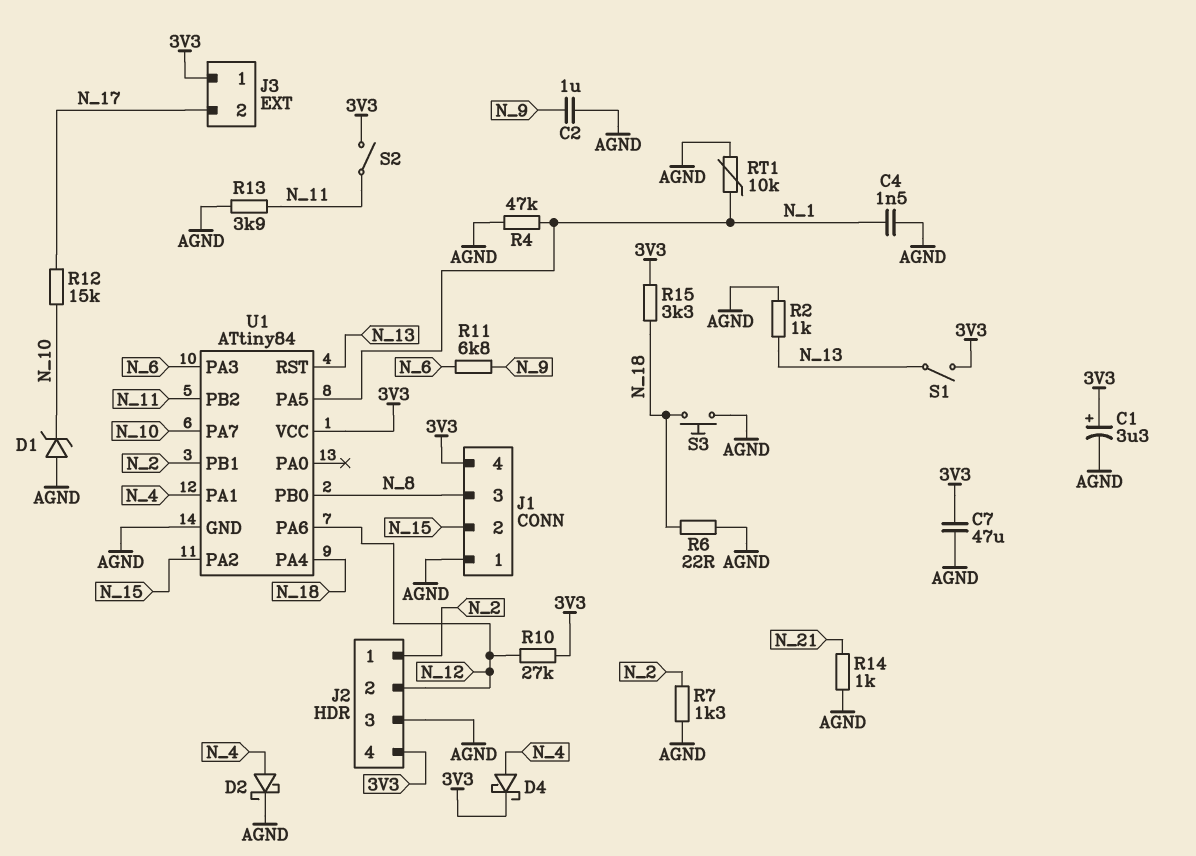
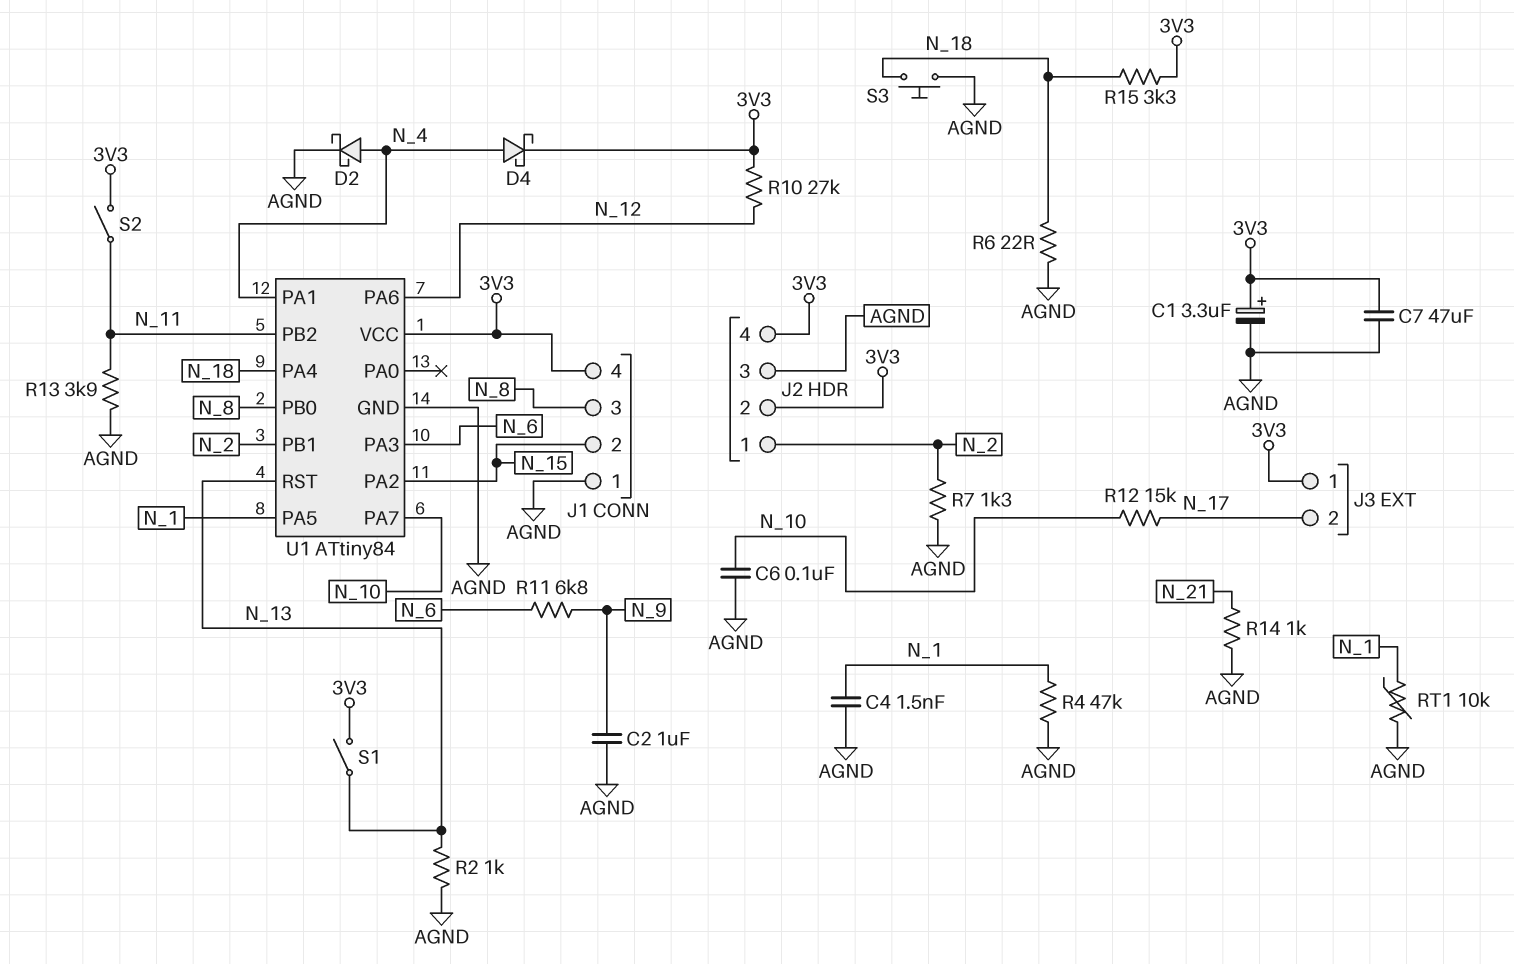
C6: none -> 100nF (AGND, N_10)
D1: zener (A AGND, K N_10) -> none
J2 pin 2: N_12 -> 3V3

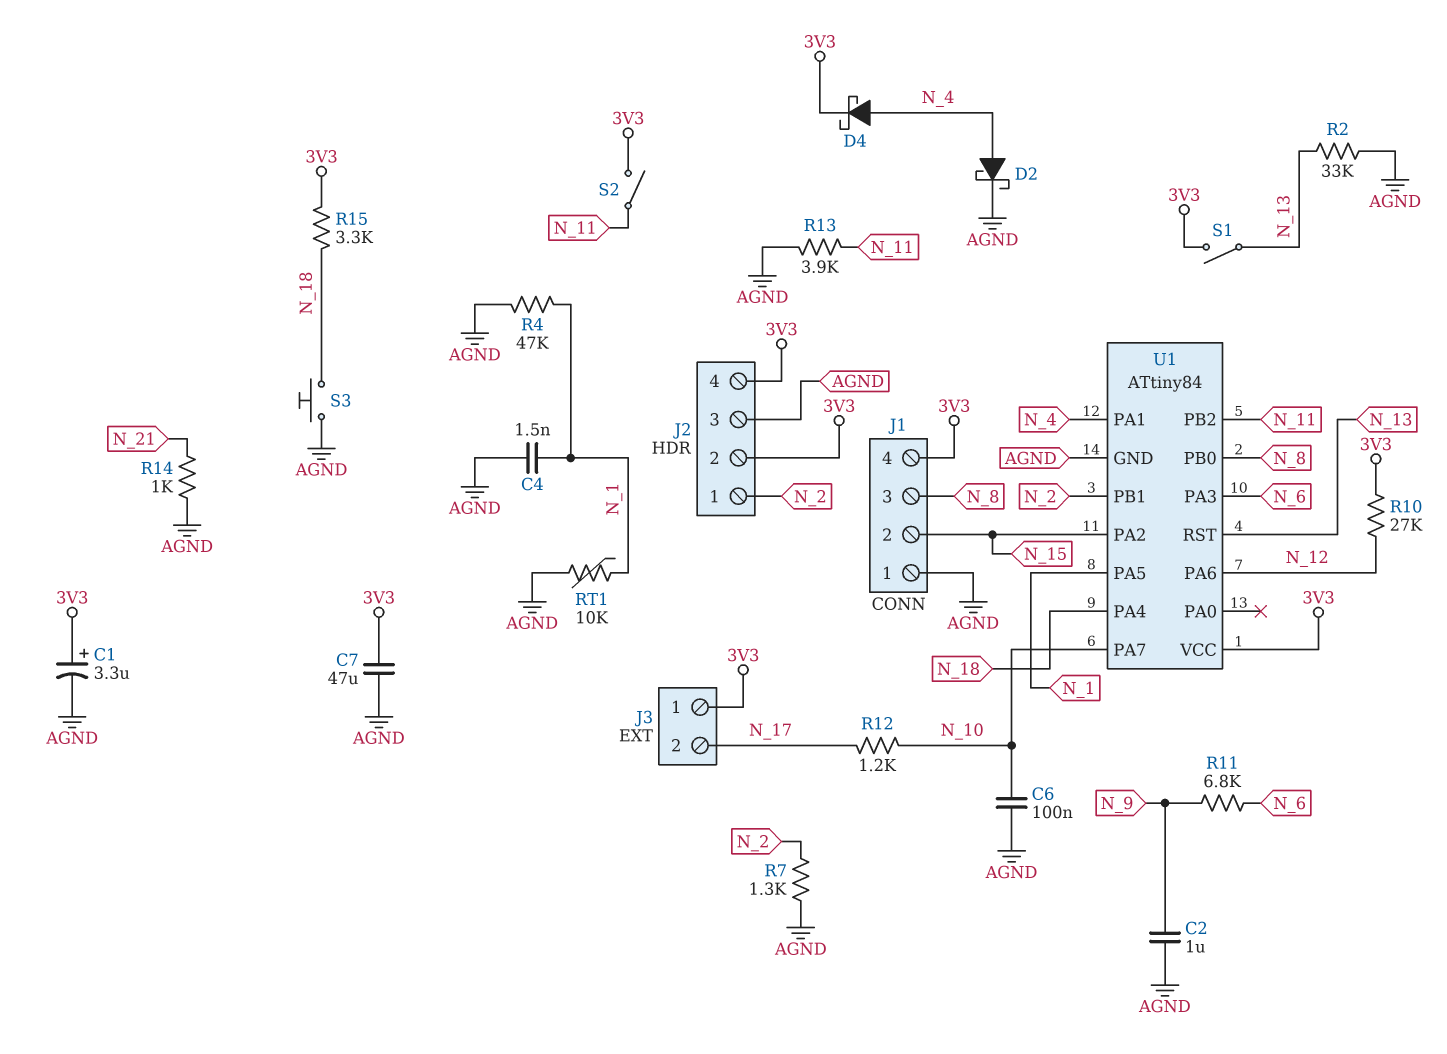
R2: 1k (AGND, N_13) -> 33k (AGND, N_13)
R6: 22 (AGND, N_18) -> none
R12: 15k (N_10, N_17) -> 1.2k (N_10, N_17)

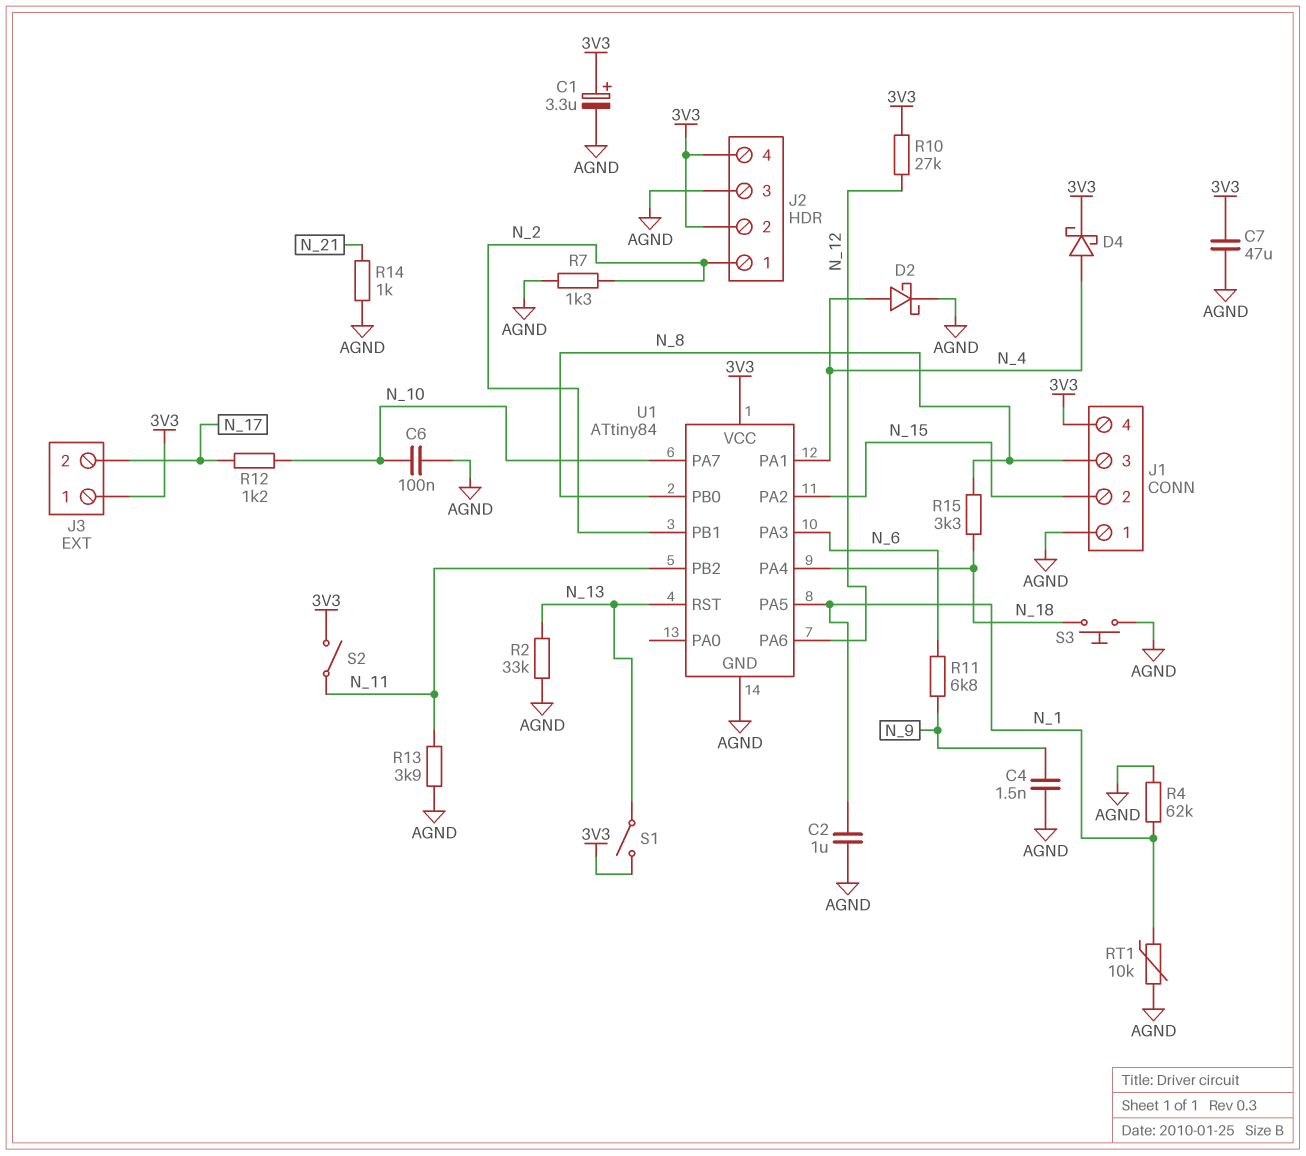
C2: 1uF (AGND, N_9) -> 1uF (AGND, N_1)
C4: 1.5nF (AGND, N_1) -> 1.5nF (AGND, N_9)
R4: 47k (AGND, N_1) -> 62k (AGND, N_1)
R15: 3.3k (3V3, N_18) -> 3.3k (N_8, N_18)

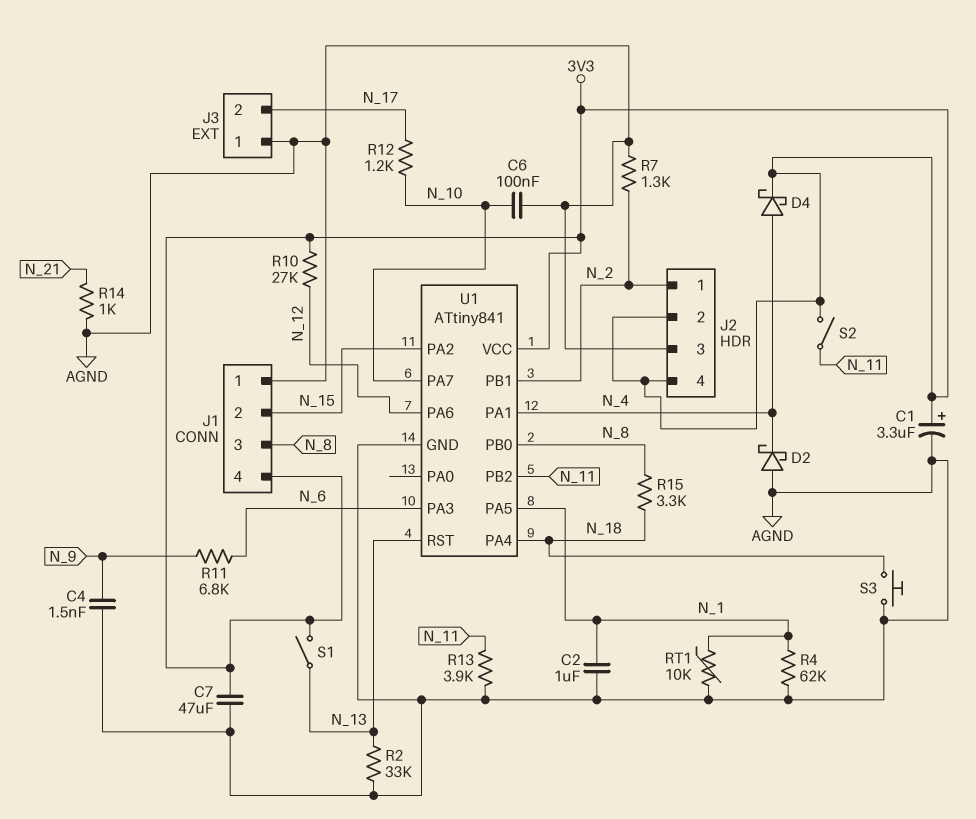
D2: schottky (A N_4, K AGND) -> schottky (A AGND, K N_4)
J3 pin 1: 3V3 -> AGND
U1: ATtiny84 -> ATtiny841

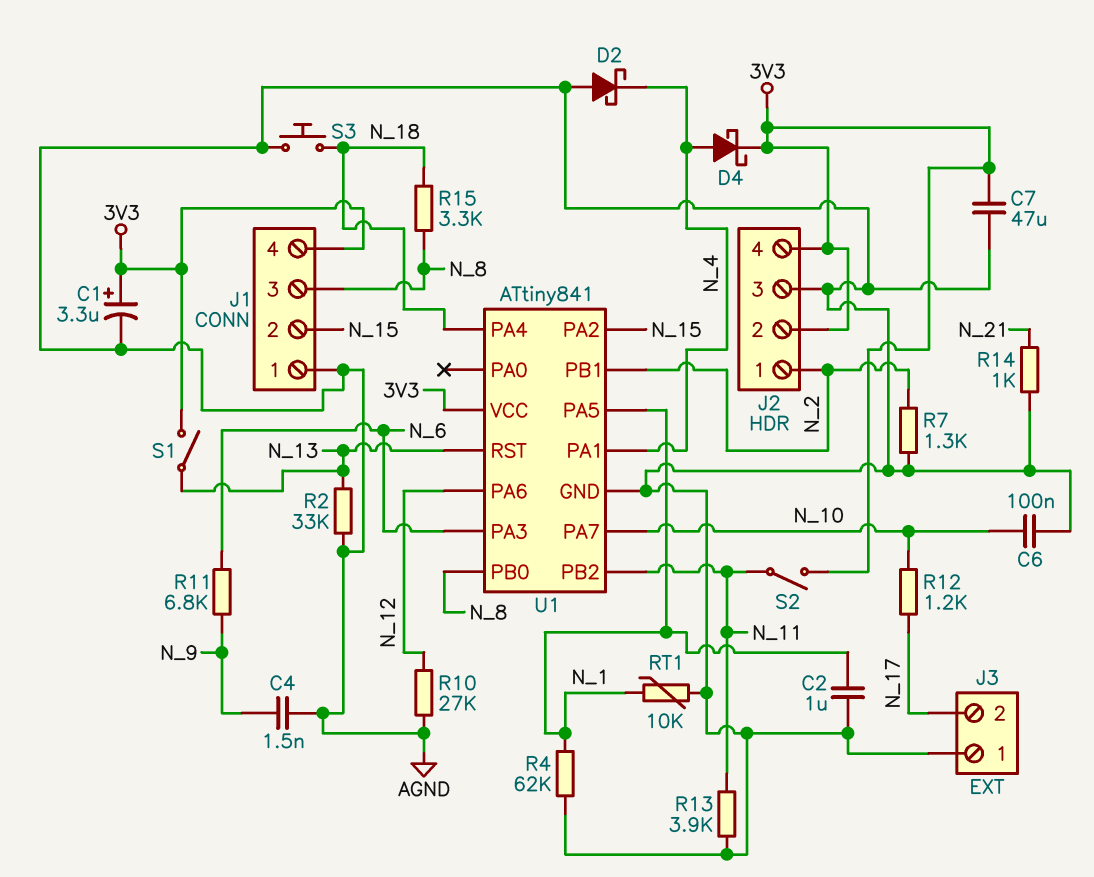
R10: 27k (3V3, N_12) -> 27k (AGND, N_12)

